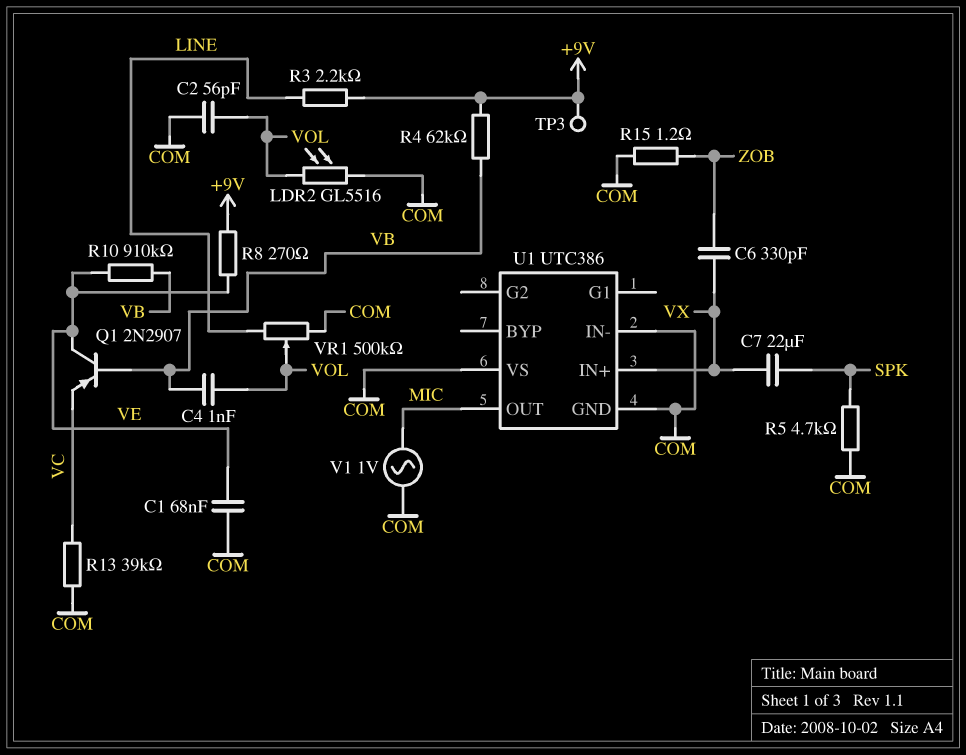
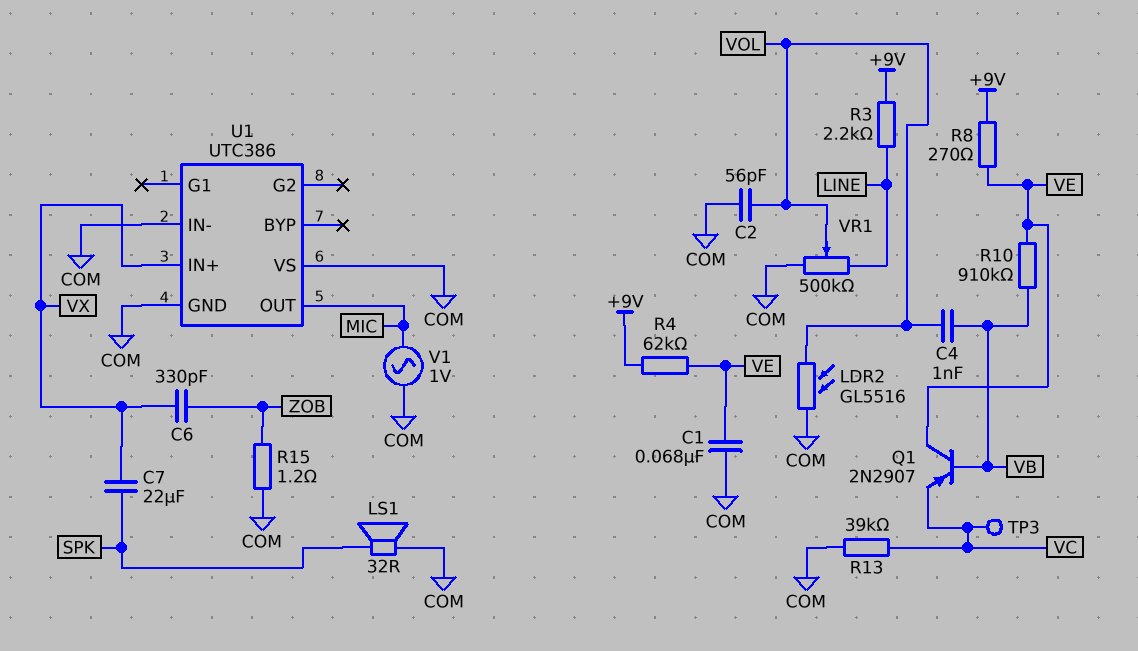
LS1: none -> speaker 32R (COM, SPK)
R4: 62k (+9V, VB) -> 62k (+9V, VE)
R5: 4.7k (COM, SPK) -> none
TP3: test point (+9V) -> test point (VC)

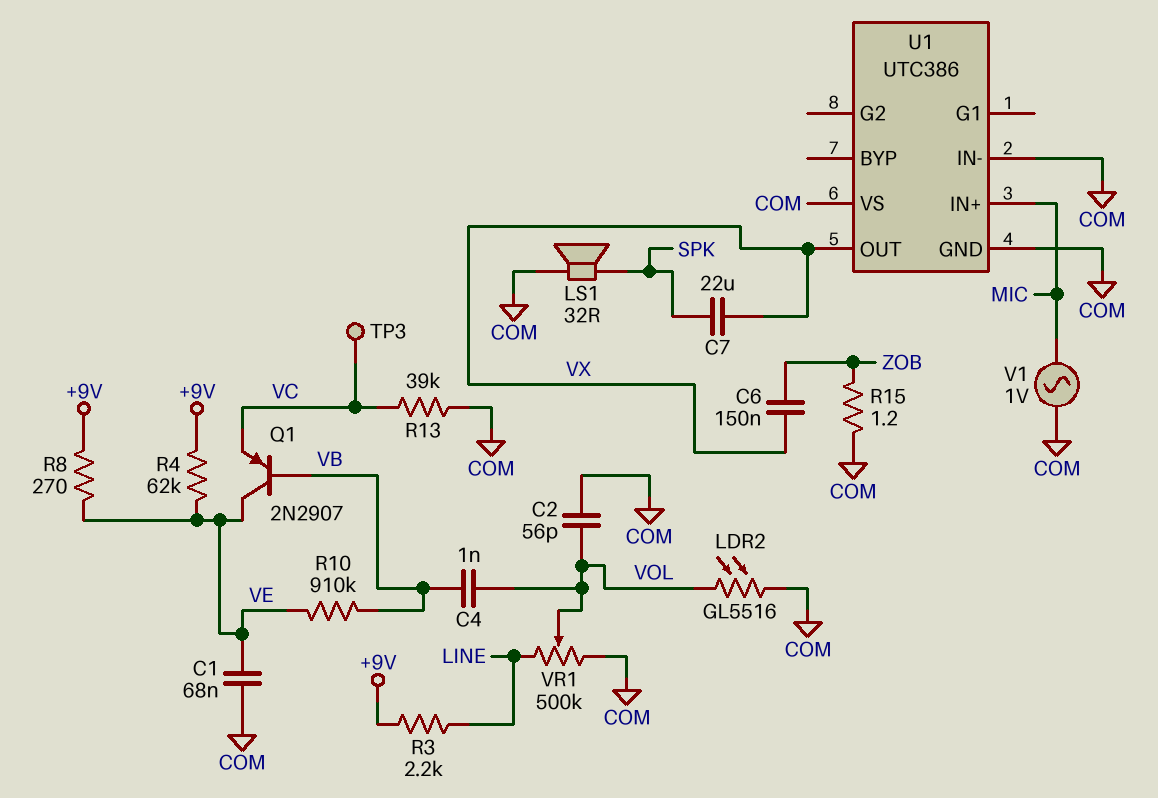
C6: 330pF (VX, ZOB) -> 150nF (VX, ZOB)
U1 pin IN+: VX -> MIC
U1 pin OUT: MIC -> VX

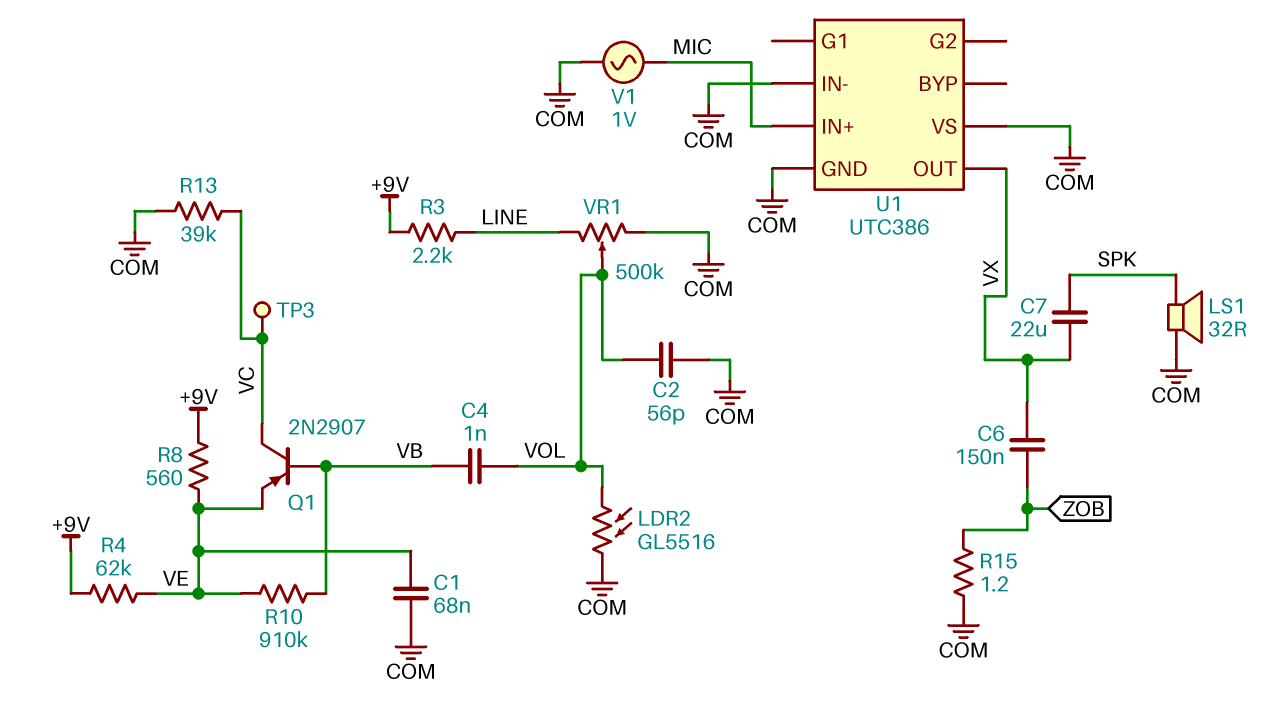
Q1: PNP 2N2907 (B VB, C VE, E VC) -> PNP 2N2907 (B VB, C VC, E VE)
R8: 270 (+9V, VE) -> 560 (+9V, VE)

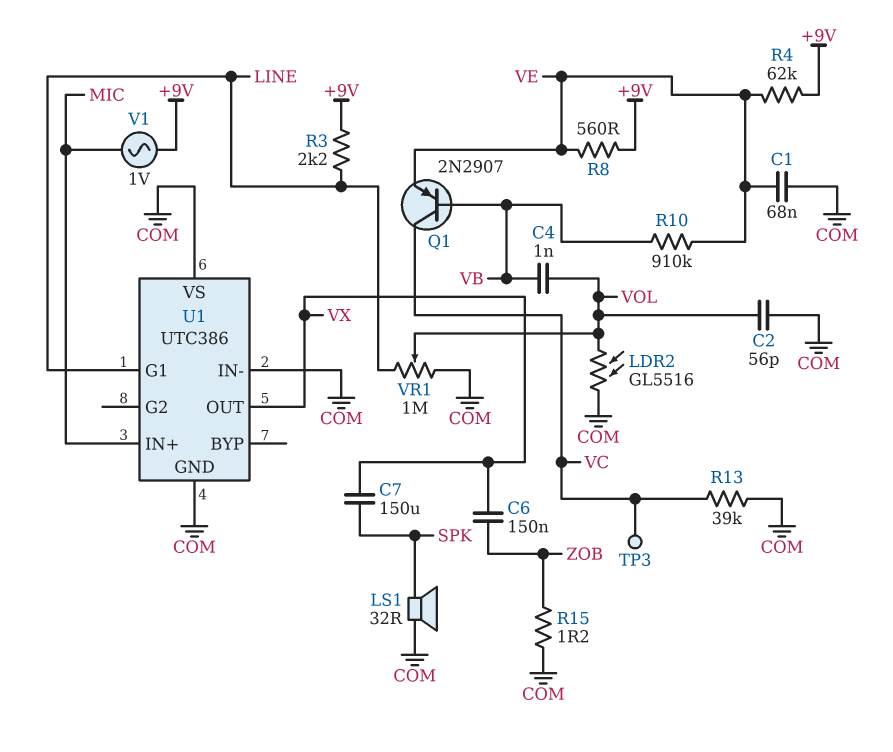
C7: 22uF (SPK, VX) -> 150uF (SPK, VX)
U1 pin G1: none -> LINE
V1: AC 1V (COM, MIC) -> AC 1V (+9V, MIC)
VR1: 500k (COM, LINE, wiper VOL) -> 1M (COM, LINE, wiper VOL)

